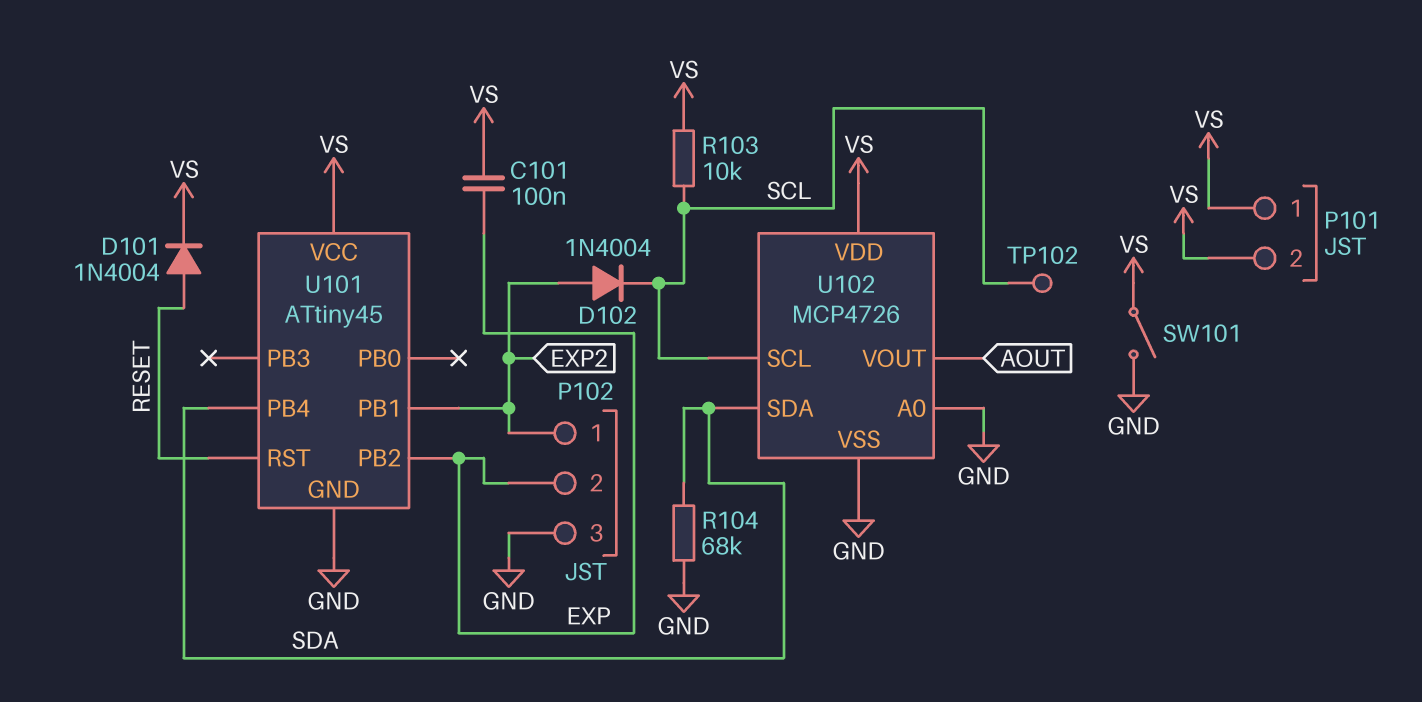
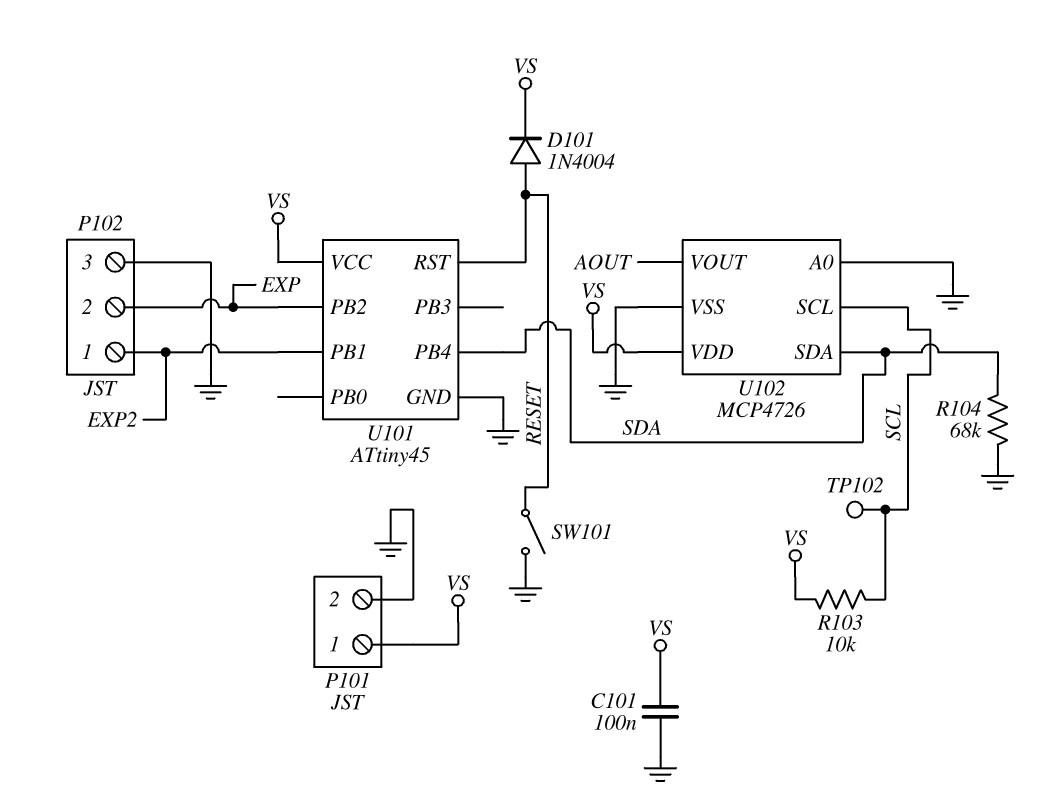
C101: 100nF (EXP, VS) -> 100nF (GND, VS)
D102: diode 1N4004 (A EXP2, K SCL) -> none
P101 pin 2: VS -> GND
SW101: switch (GND, VS) -> switch (GND, RESET)

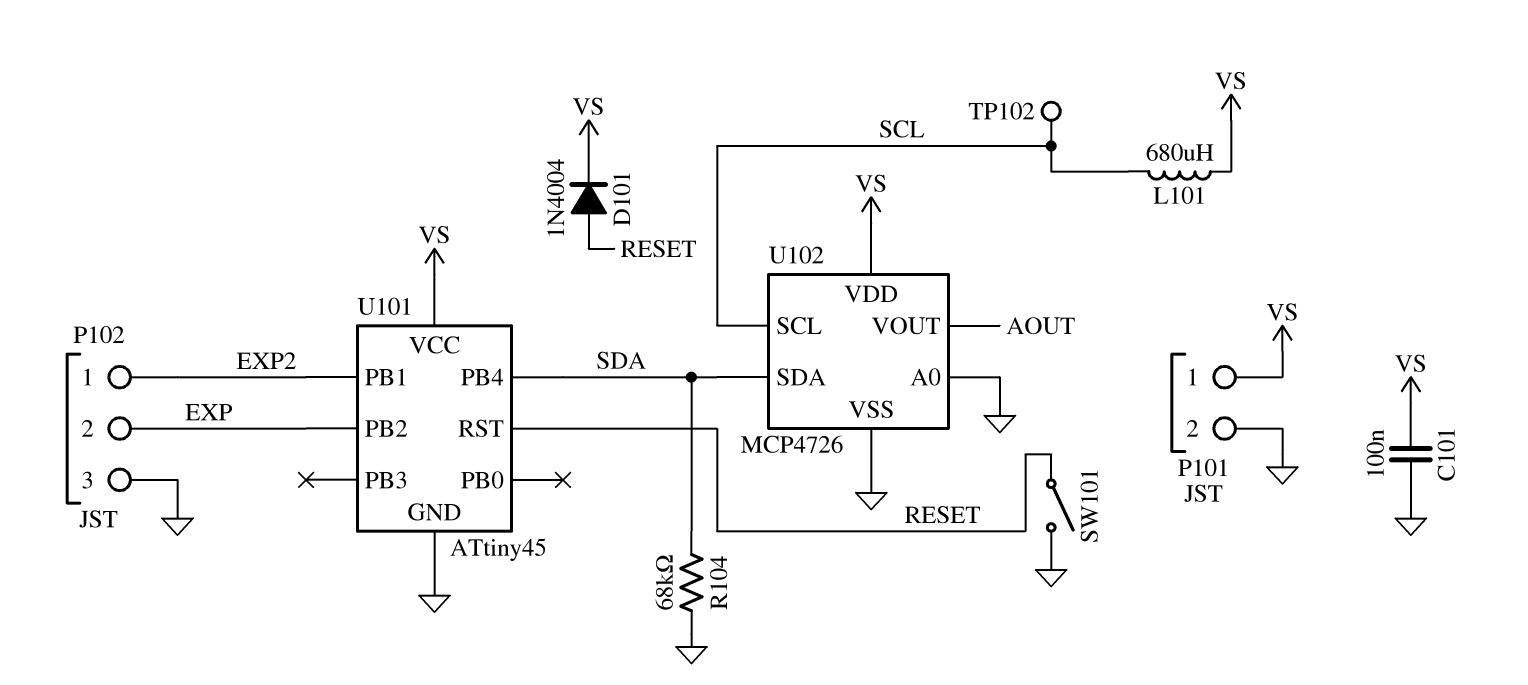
L101: none -> 680uH (SCL, VS)
R103: 10k (SCL, VS) -> none

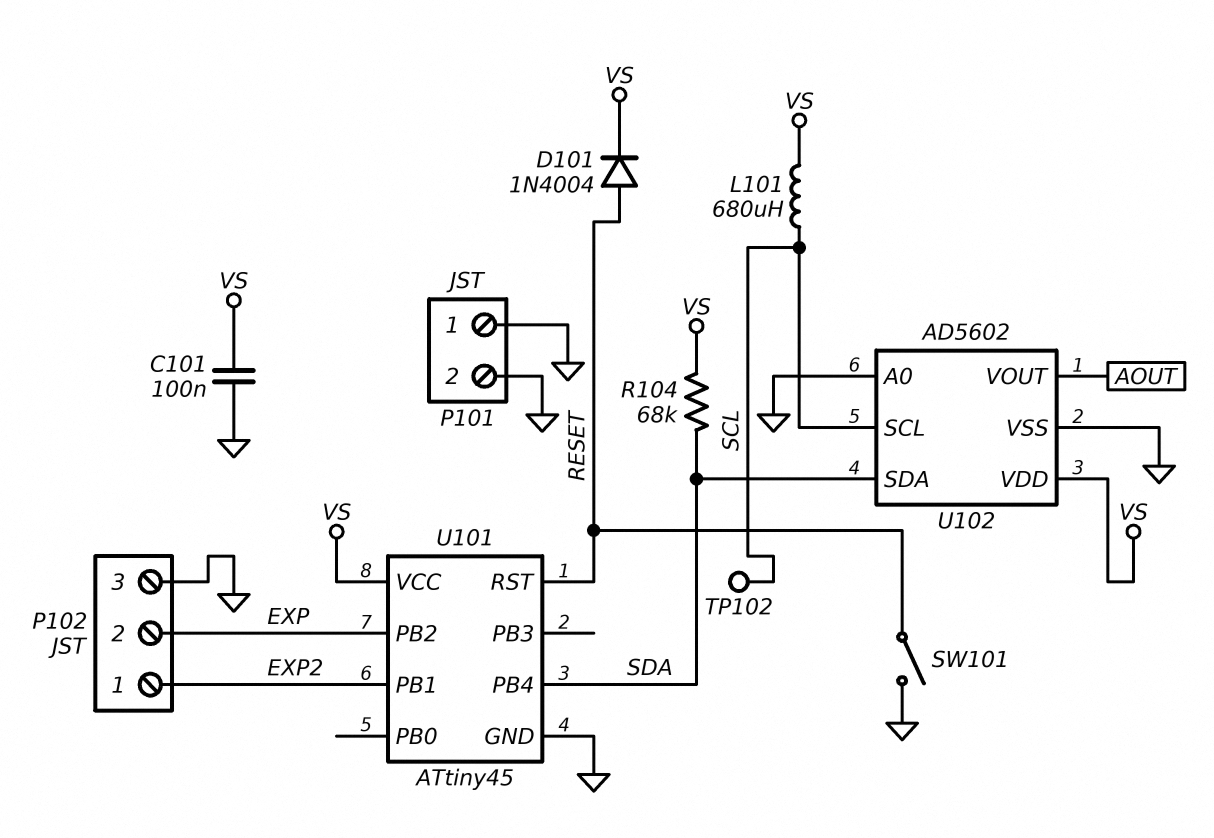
P101 pin 1: VS -> GND
R104: 68k (GND, SDA) -> 68k (SDA, VS)
U102: MCP4726 -> AD5602

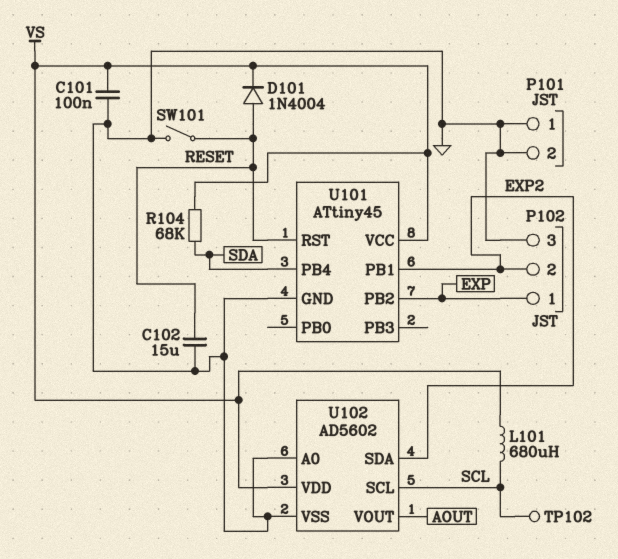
C102: none -> 15uF (GND, RESET)
P102 pin 1: EXP2 -> EXP
P102 pin 2: EXP -> EXP2
U102 pin SDA: SDA -> EXP2

